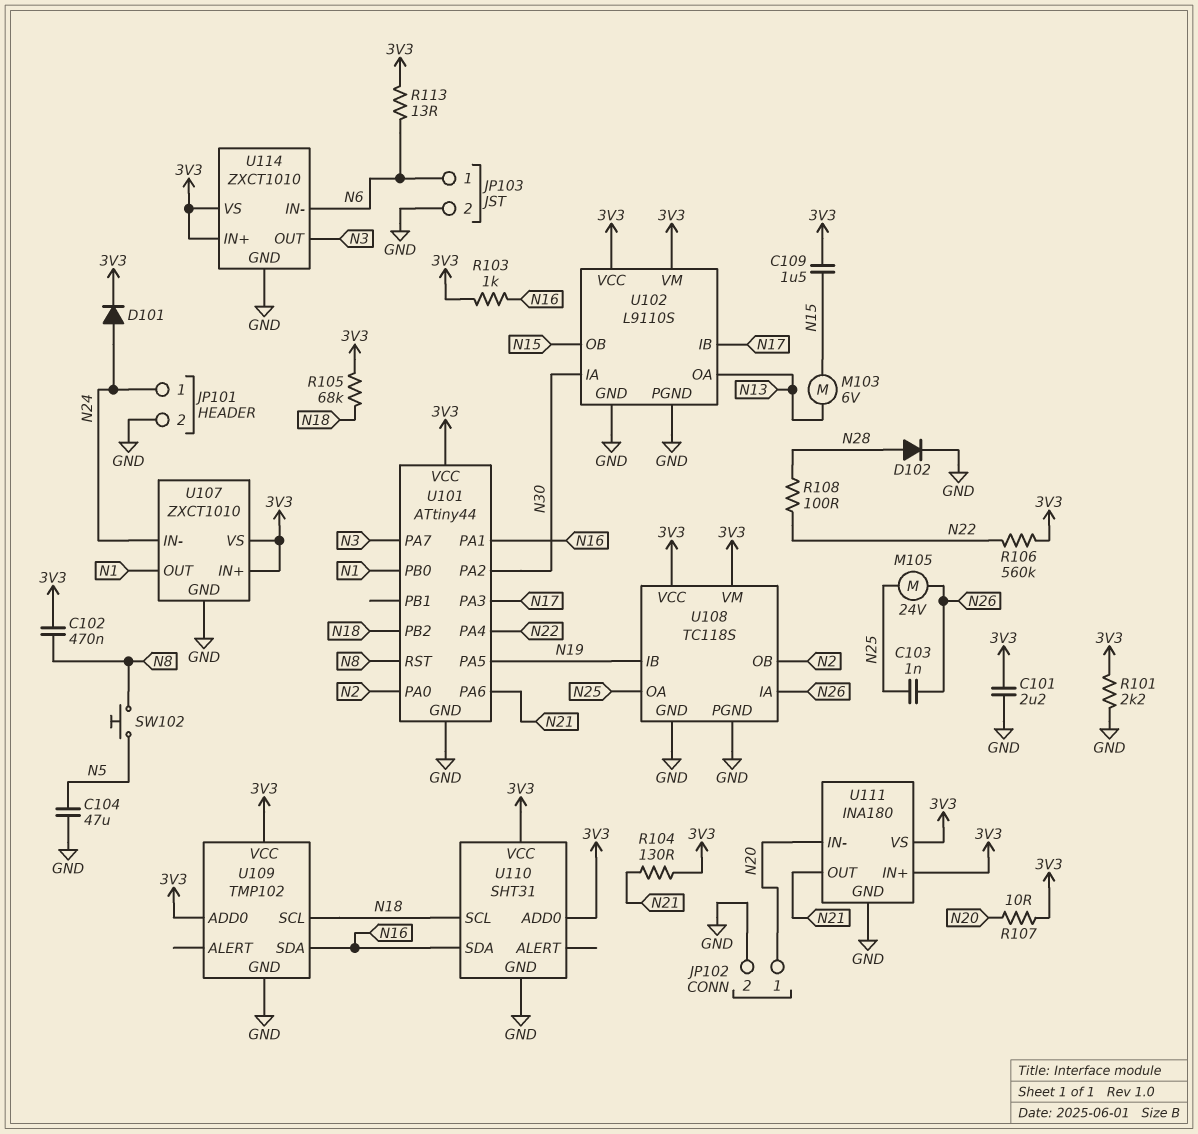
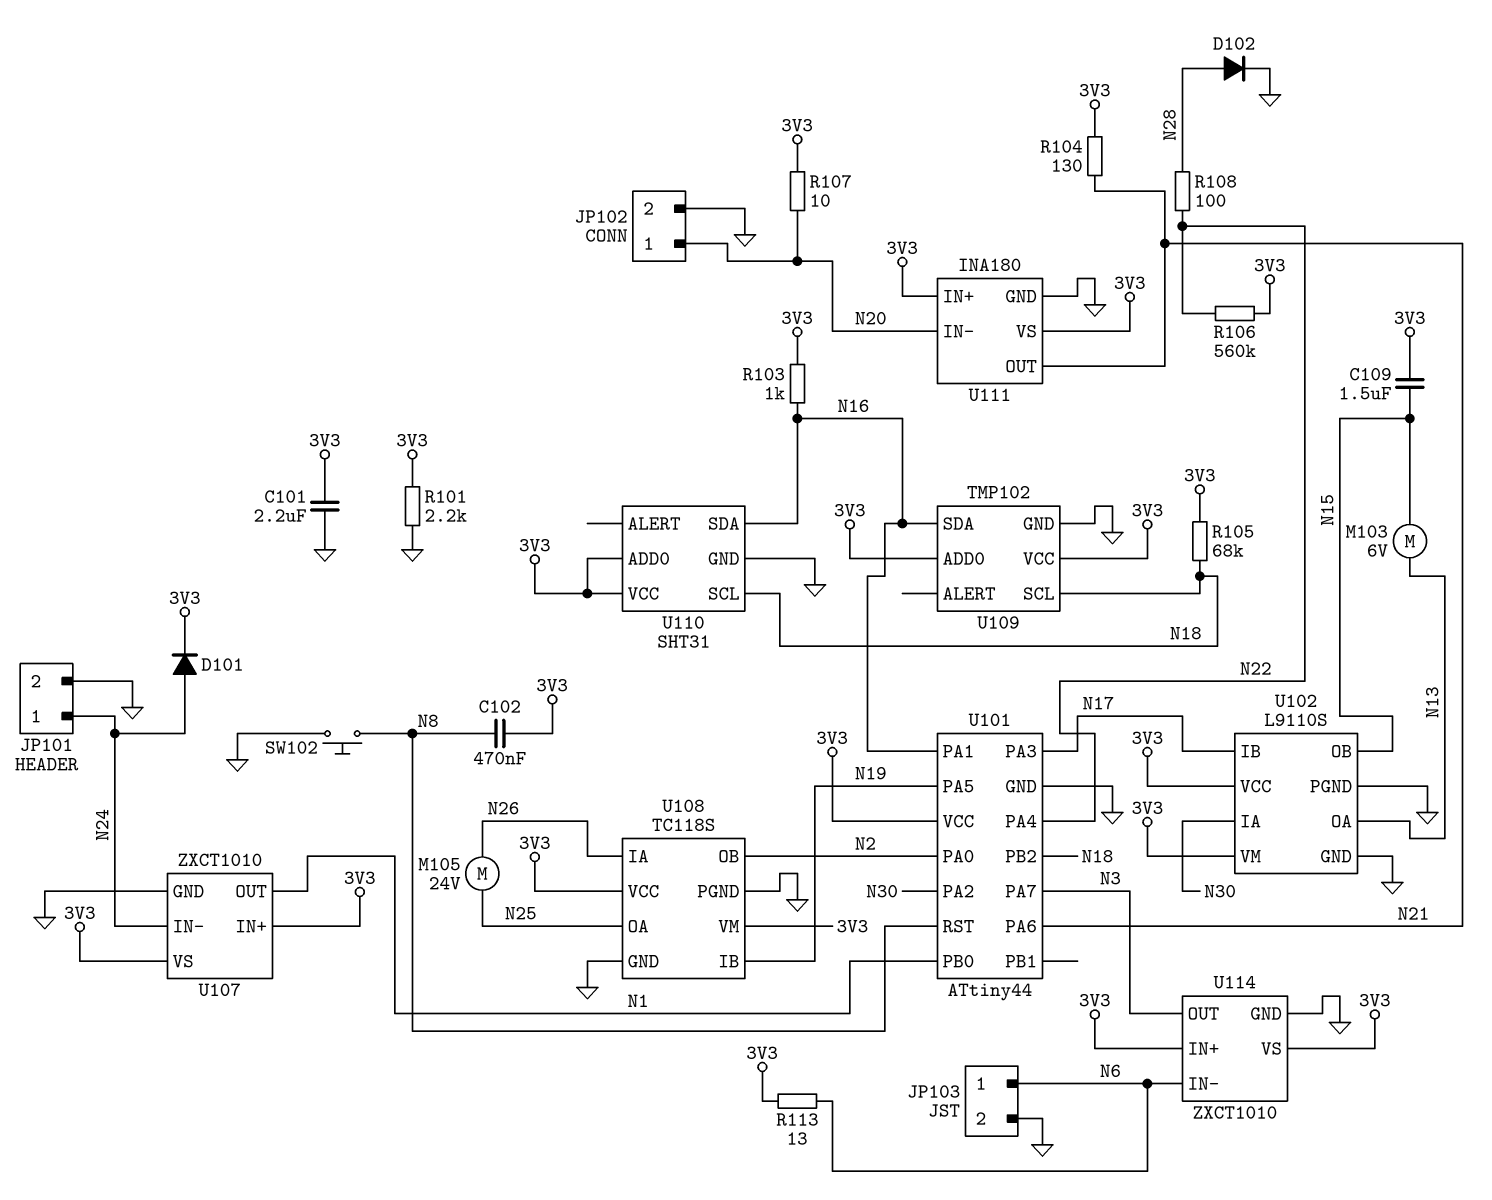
C103: 1nF (N25, N26) -> none
C104: 47uF (GND, N5) -> none
SW102: button (N5, N8) -> button (GND, N8)

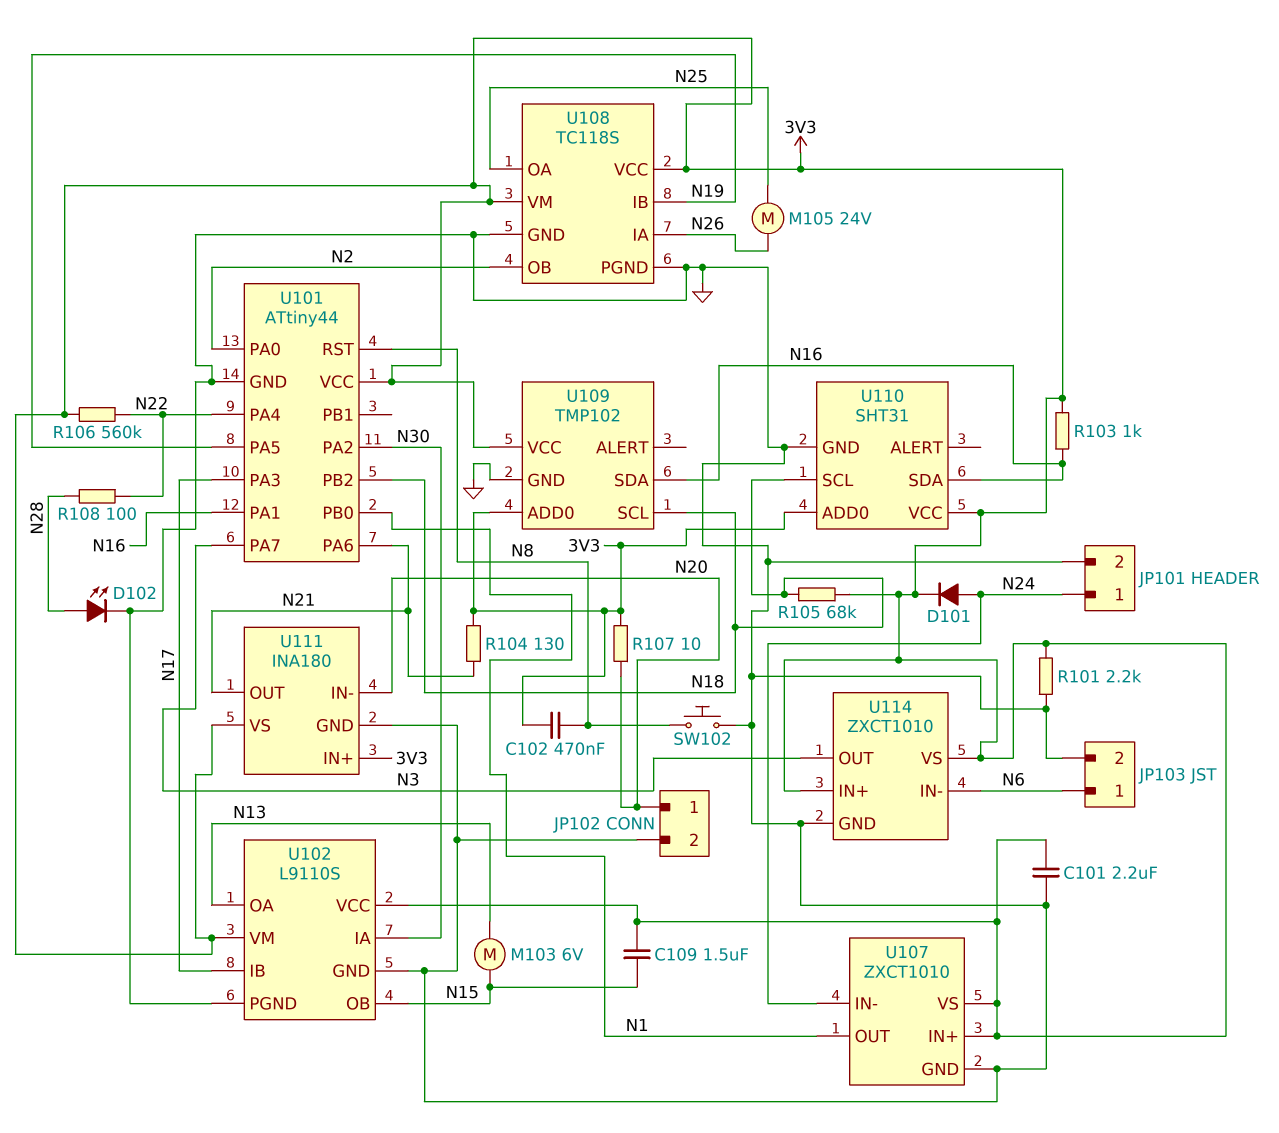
D102: diode (A N28, K GND) -> LED (A N28, K GND)
R113: 13 (3V3, N6) -> none

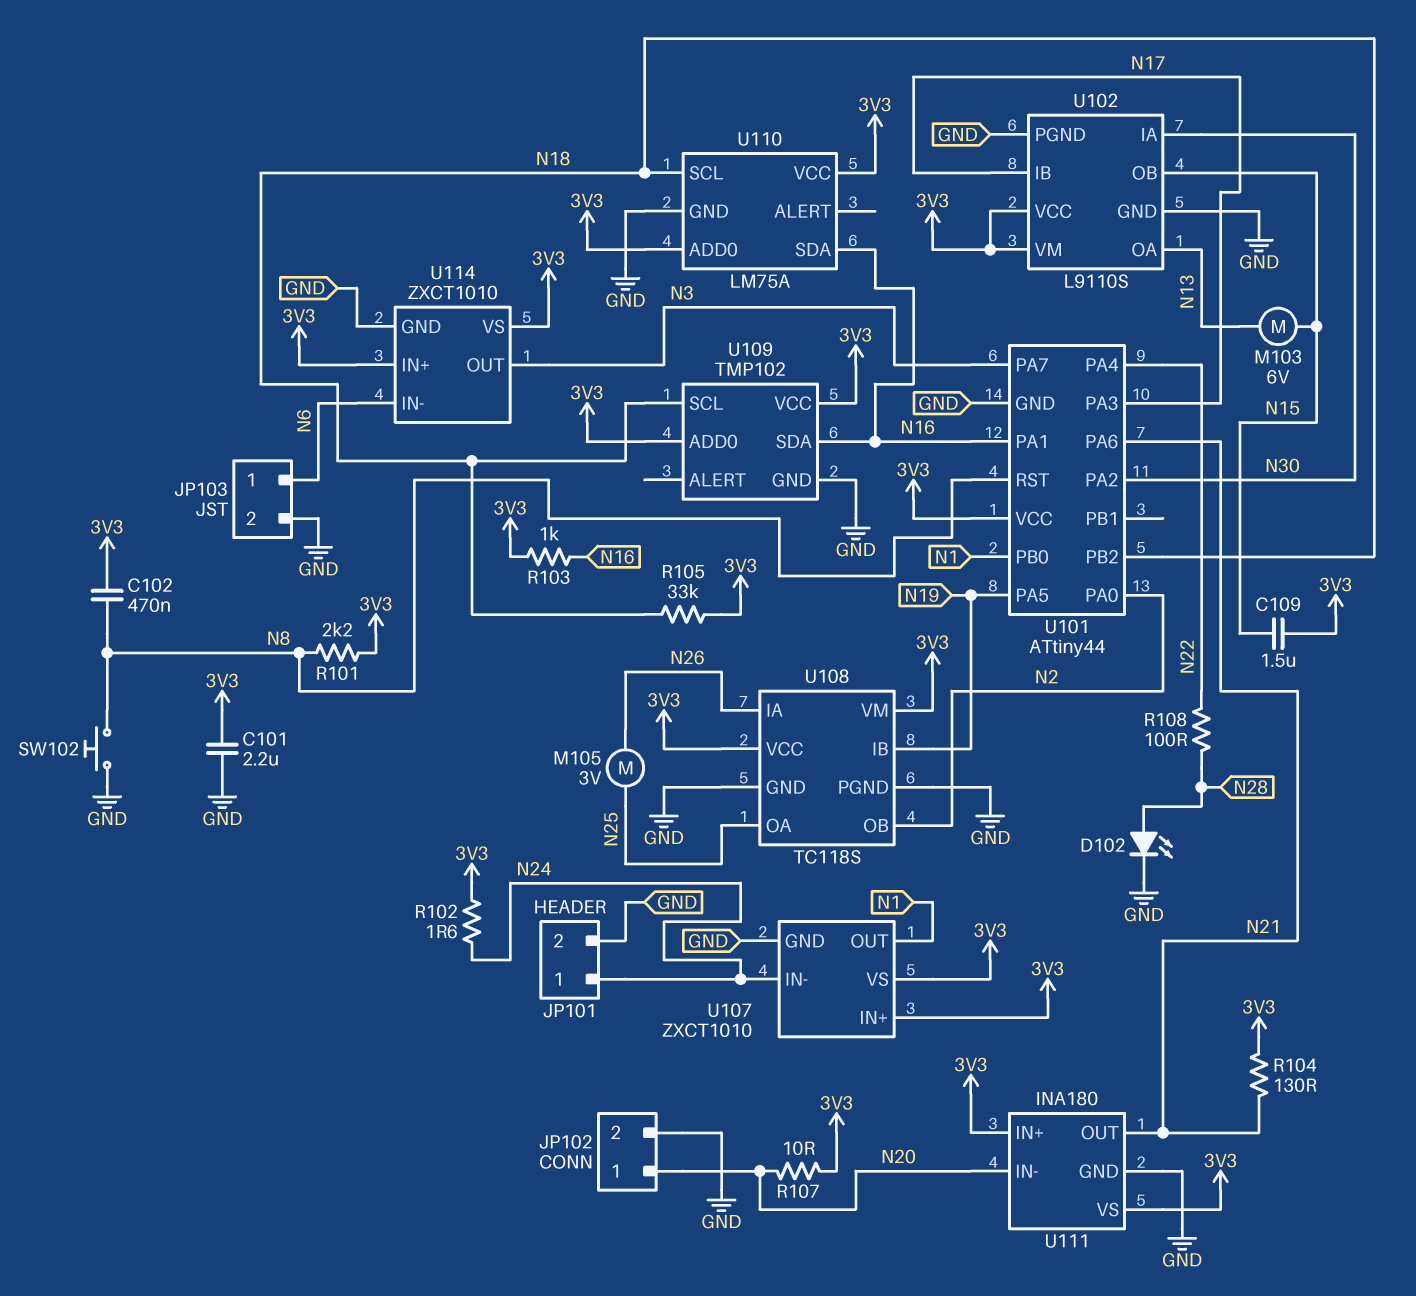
D101: diode (A N24, K 3V3) -> none
M105: motor 24V (N25, N26) -> motor 3V (N25, N26)
R101: 2.2k (3V3, GND) -> 2.2k (3V3, N8)
R102: none -> 1.6 (3V3, N24)
R105: 68k (3V3, N18) -> 33k (3V3, N18)
R106: 560k (3V3, N22) -> none
U110: SHT31 -> LM75A

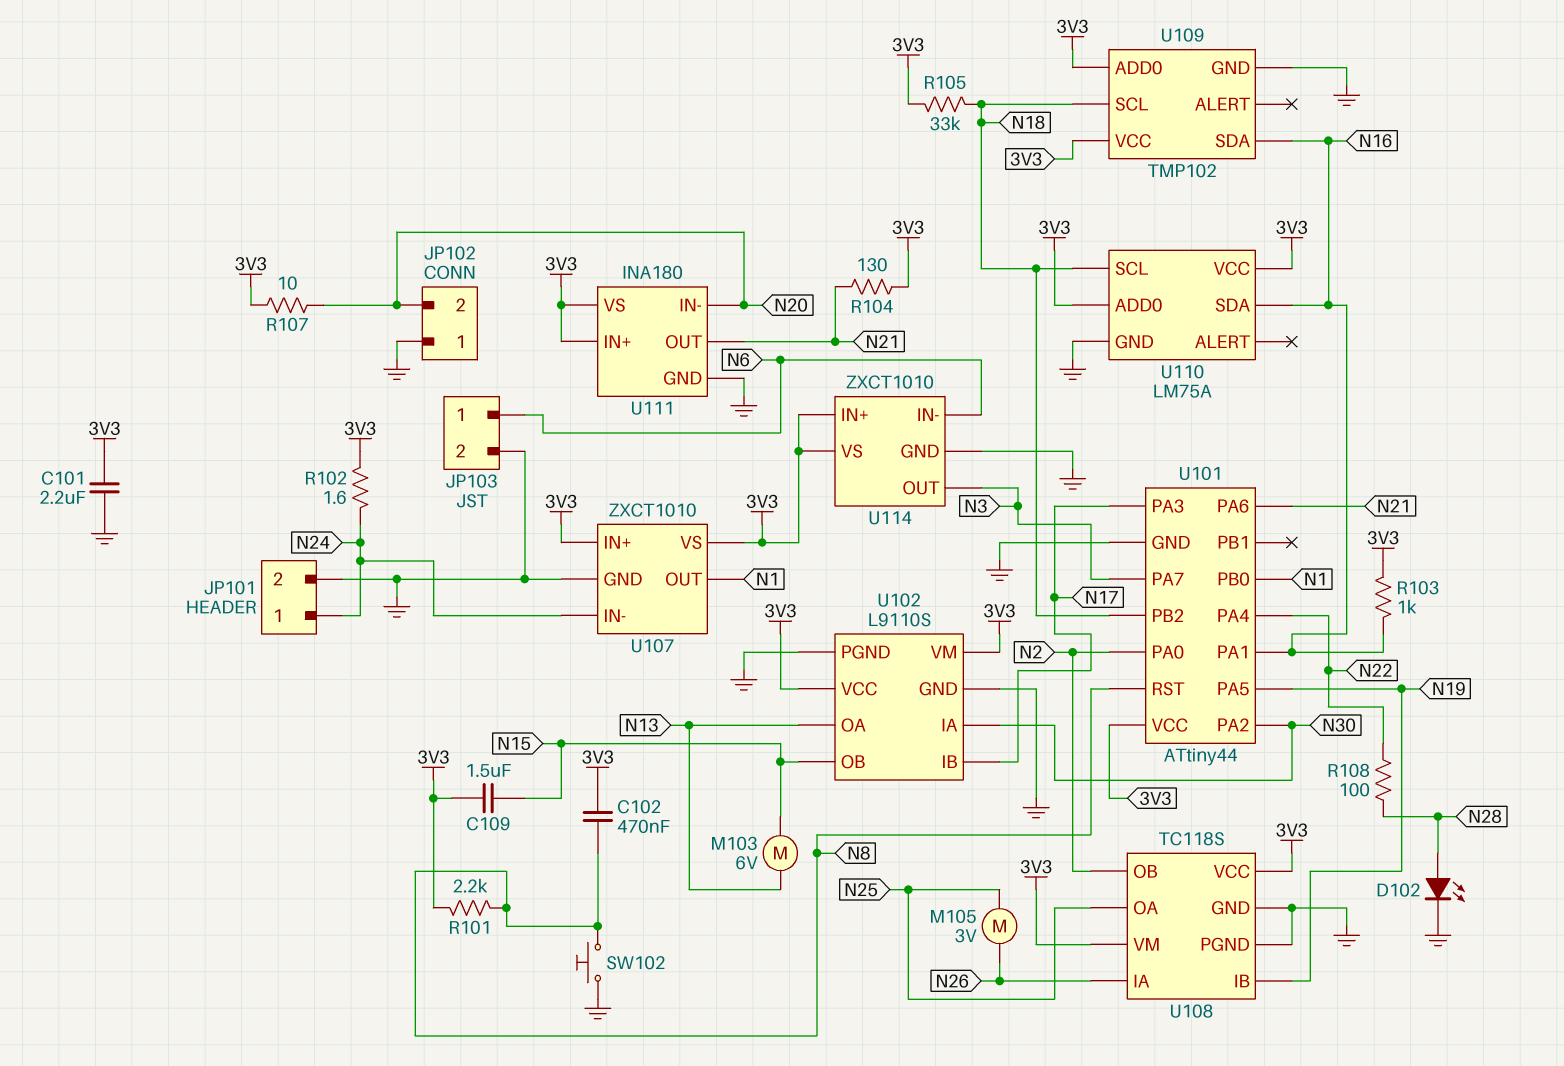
JP102 pin 1: N20 -> GND
JP102 pin 2: GND -> N20

